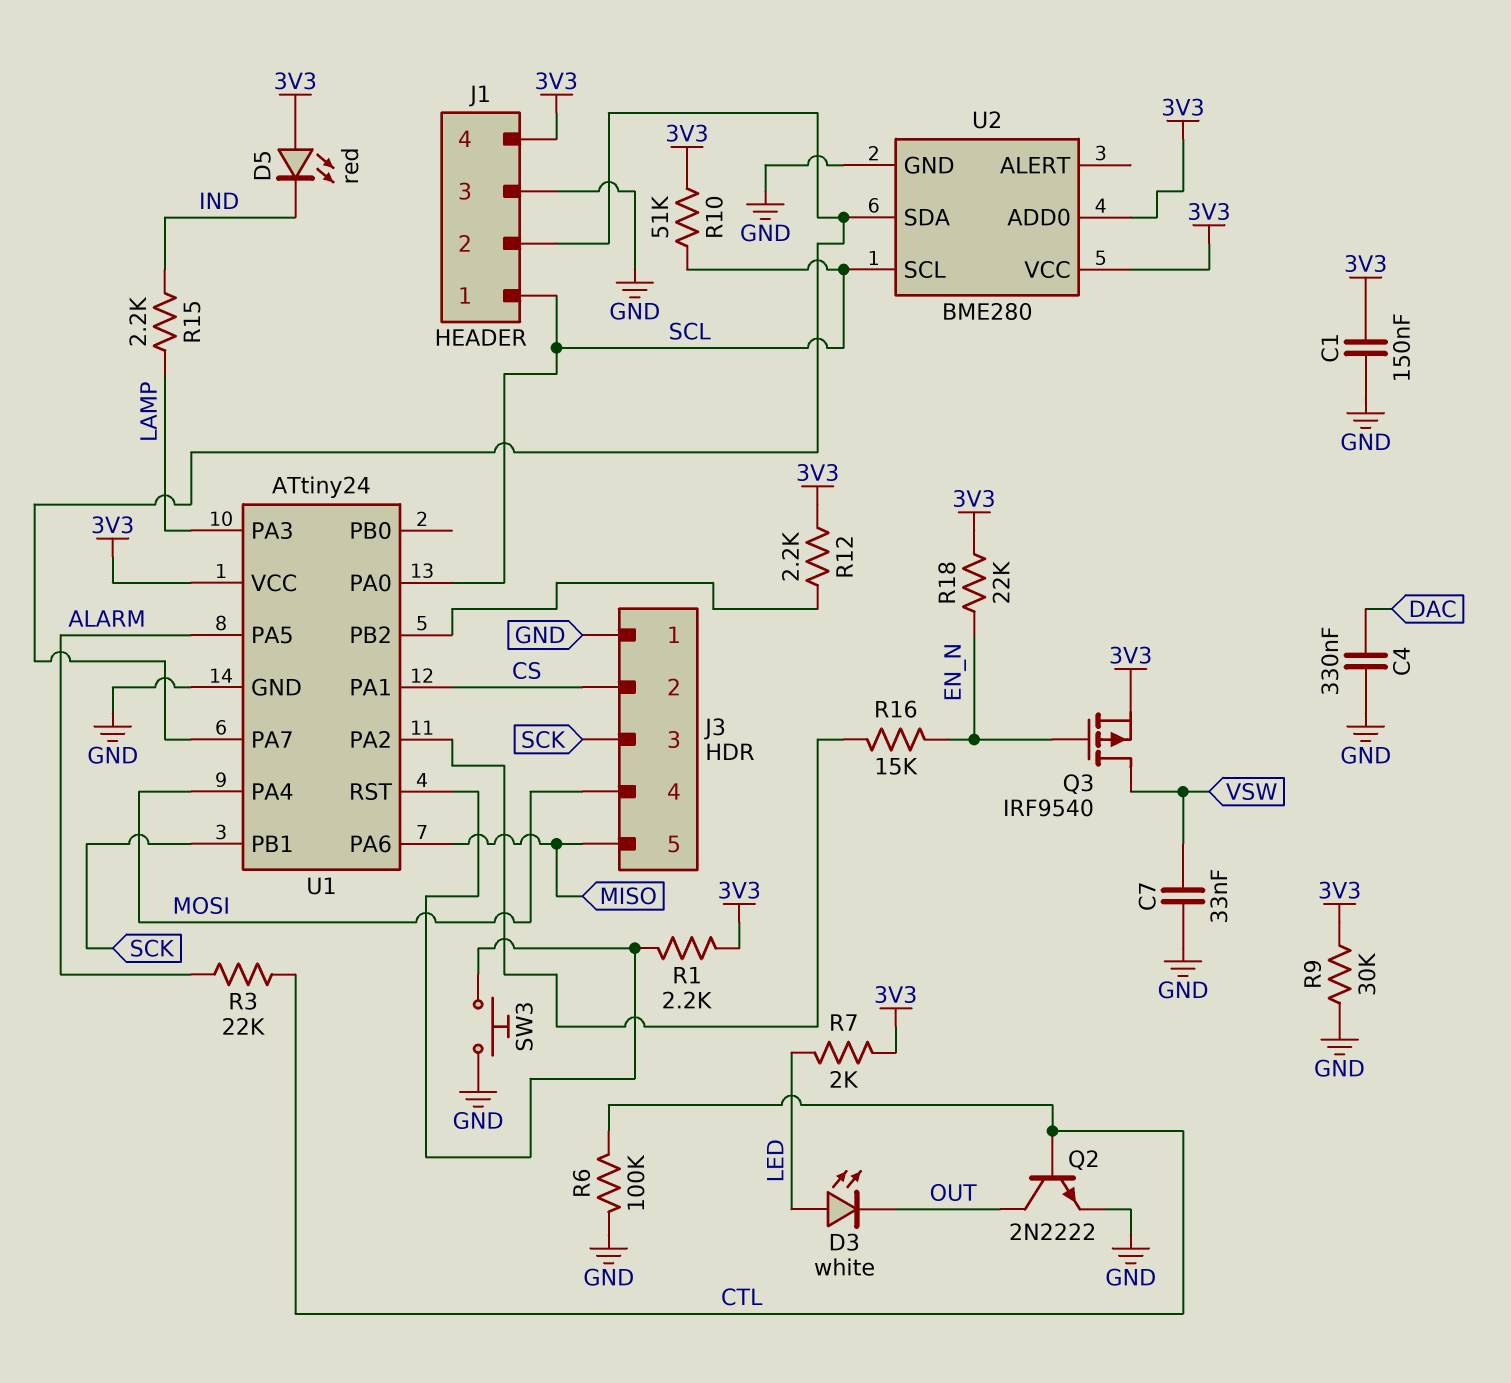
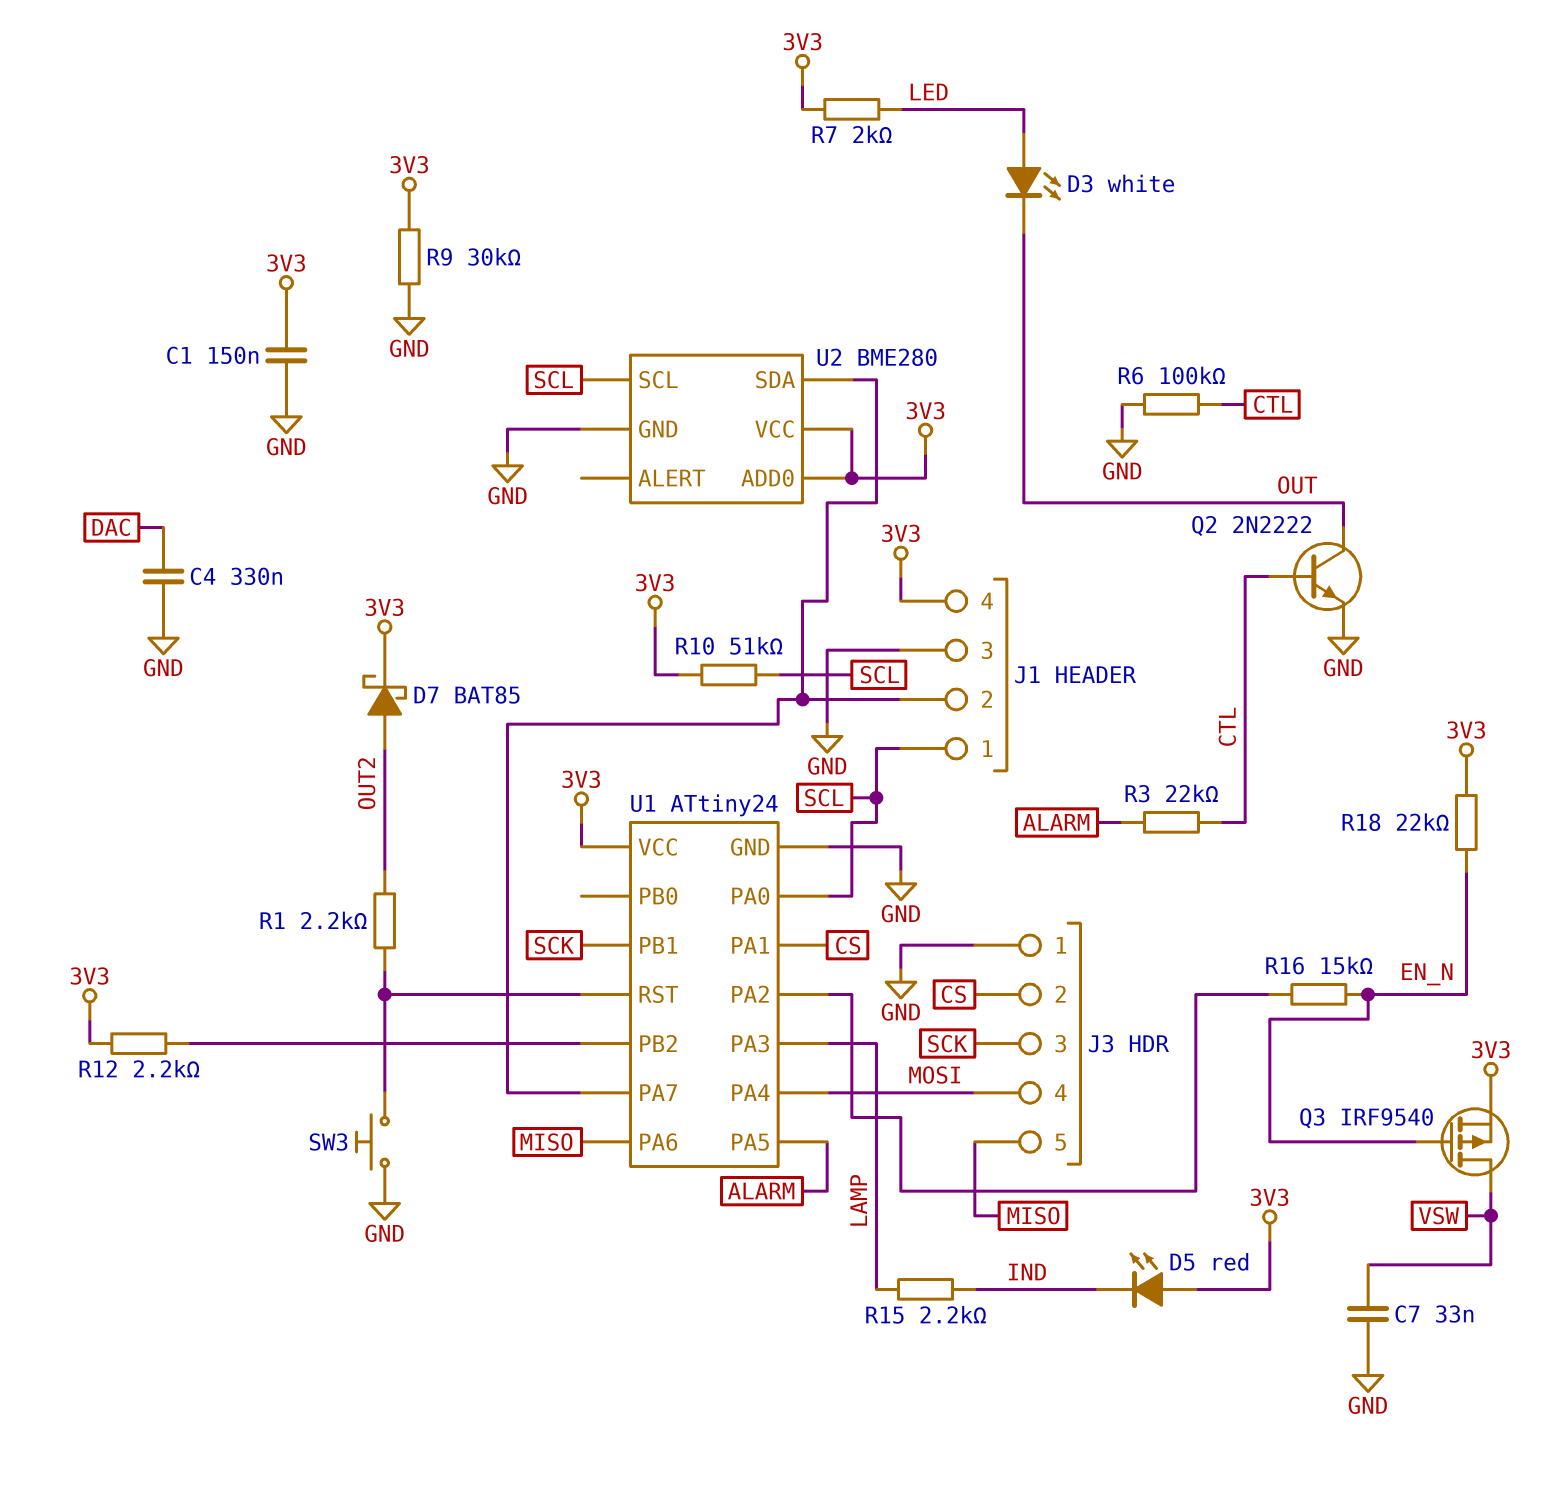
D7: none -> schottky BAT85 (A OUT2, K 3V3)
R1: 2.2k (3V3, U1/RST) -> 2.2k (OUT2, U1/RST)

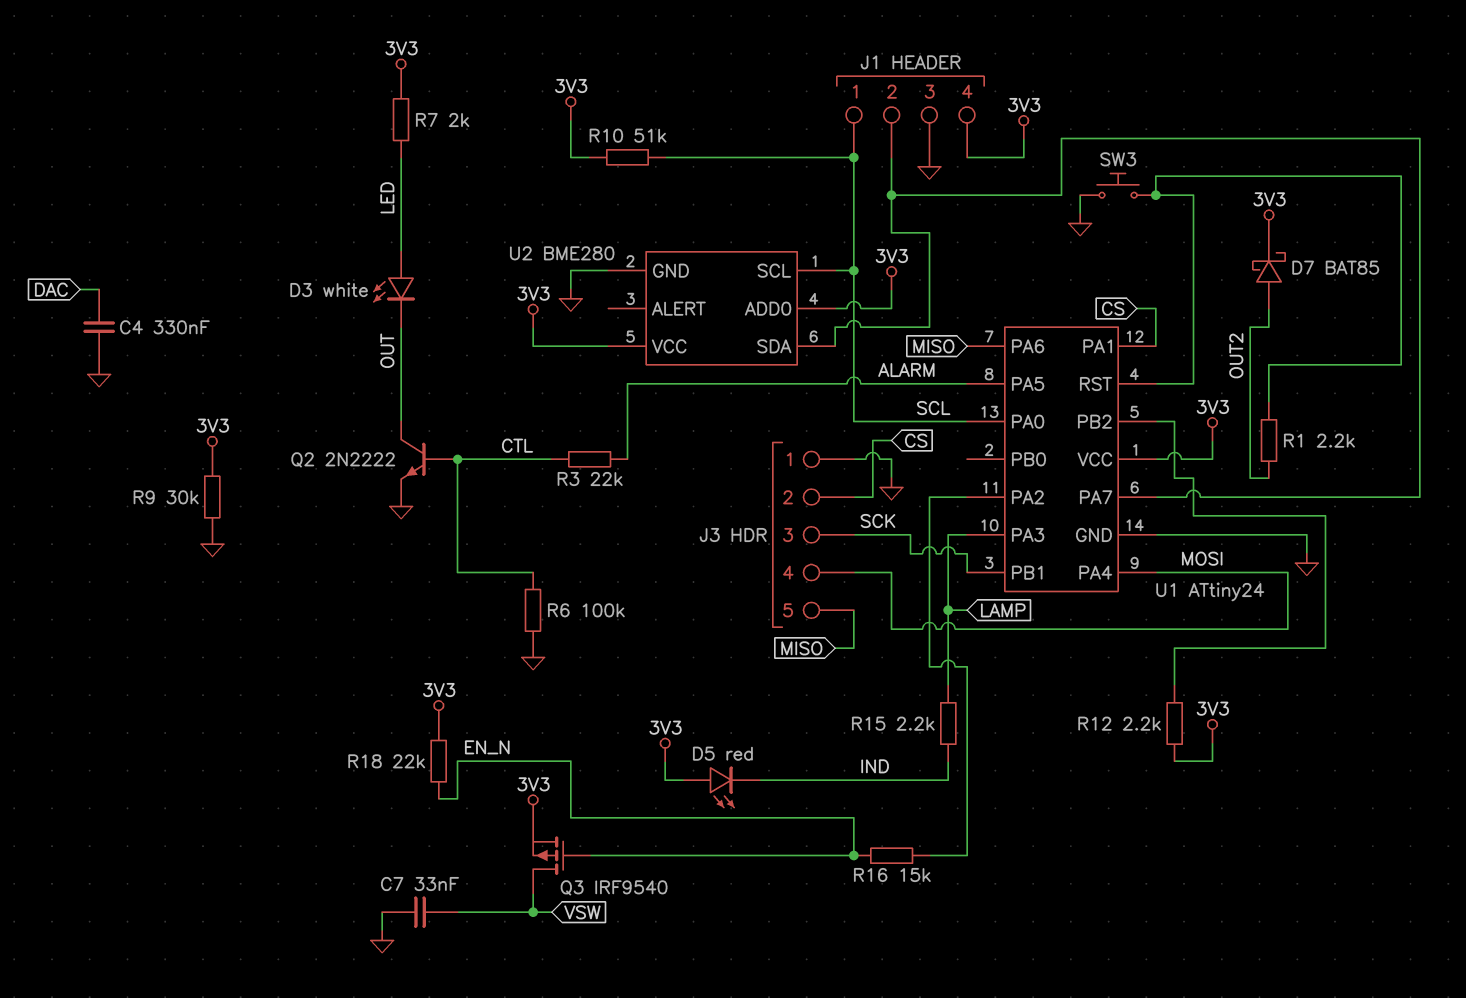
C1: 150nF (3V3, GND) -> none

